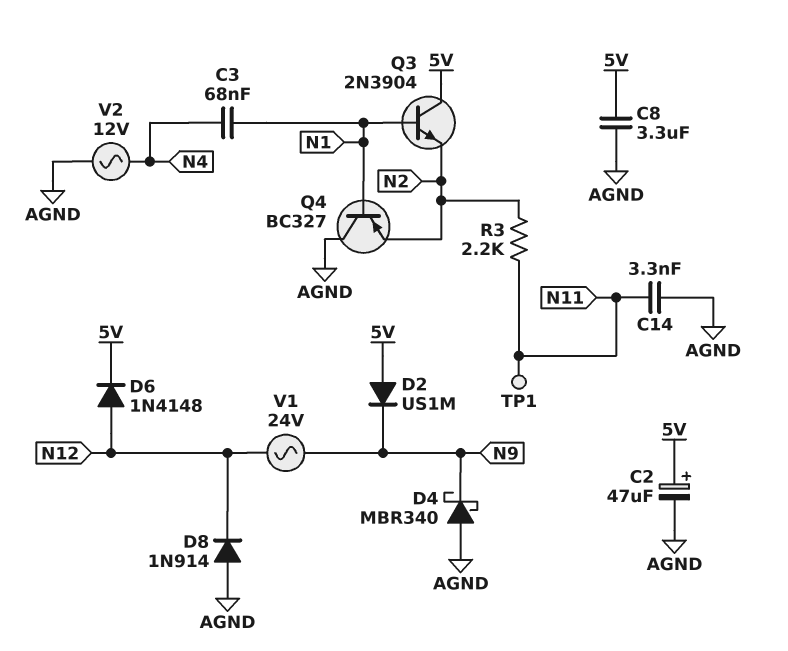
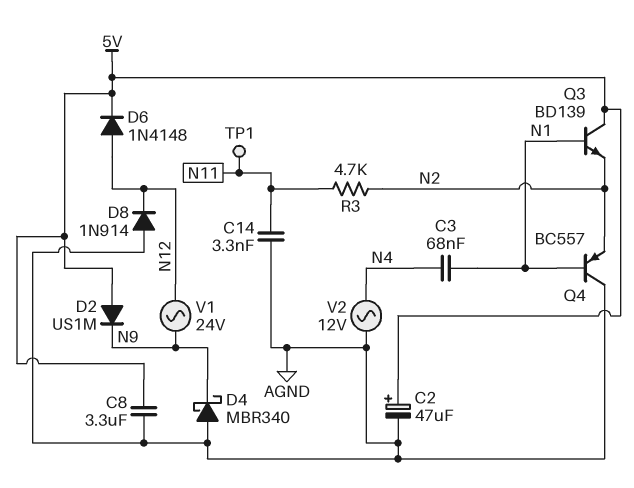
Q3: NPN 2N3904 (B N1, C 5V, E N2) -> NPN BD139 (B N1, C 5V, E N2)
Q4: PNP BC327 (B N1, C AGND, E N2) -> PNP BC557 (B N1, C AGND, E N2)
R3: 2.2k (N2, N11) -> 4.7k (N2, N11)

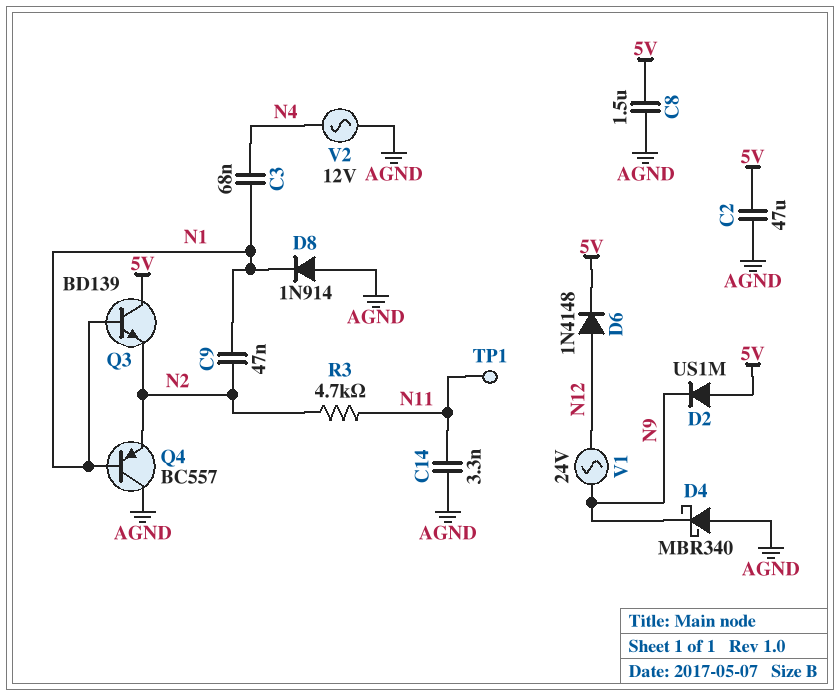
C2: 47uF (plus 5V, minus AGND) -> 47uF (5V, AGND)
C8: 3.3uF (5V, AGND) -> 1.5uF (5V, AGND)
C9: none -> 47nF (N1, N2)
D8: diode 1N914 (A AGND, K N12) -> diode 1N914 (A AGND, K N1)

